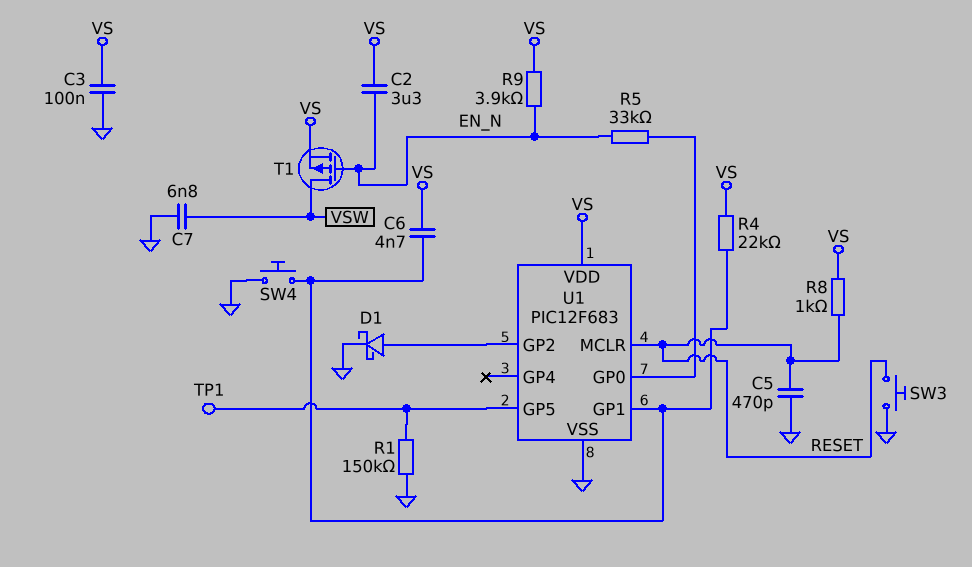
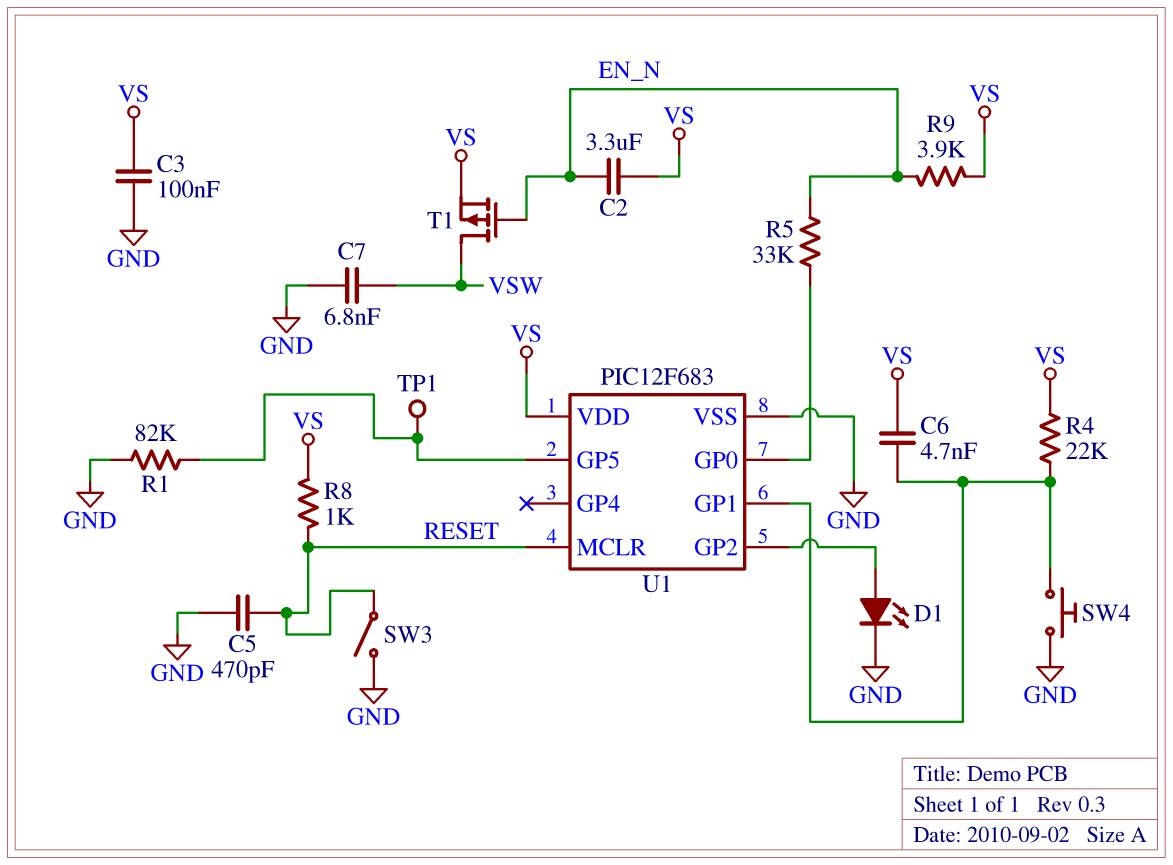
D1: schottky (A U1/GP2, K GND) -> LED (A U1/GP2, K GND)
R1: 150k (GND, U1/GP5) -> 82k (GND, U1/GP5)
SW3: button (GND, RESET) -> switch (GND, RESET)

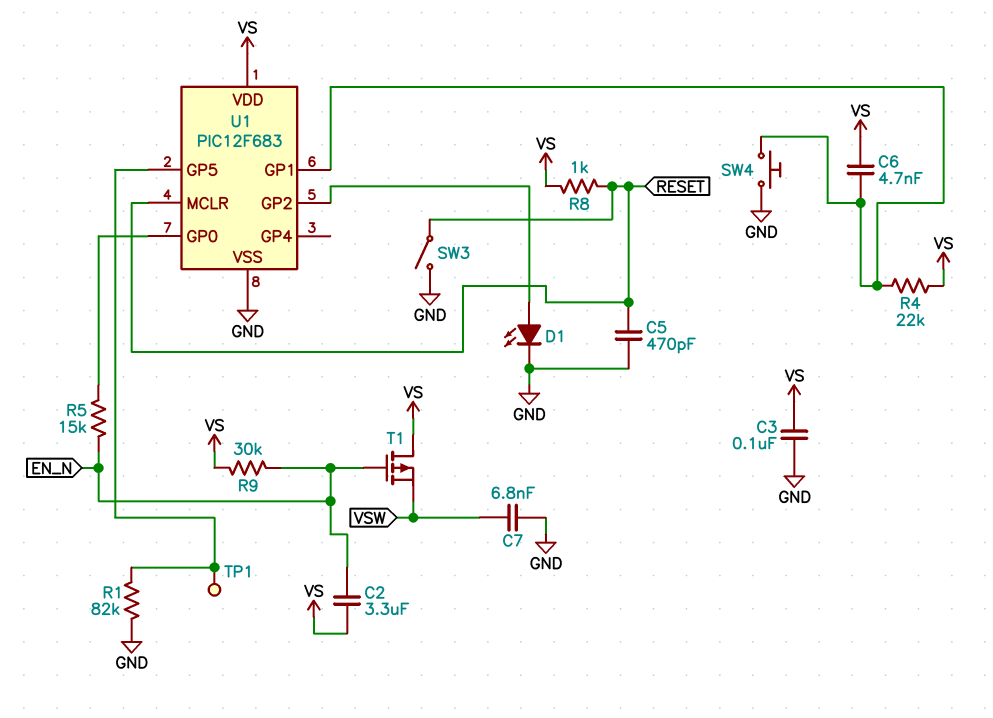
R5: 33k (EN_N, U1/GP0) -> 15k (EN_N, U1/GP0)
R9: 3.9k (EN_N, VS) -> 30k (EN_N, VS)
T1: PMOS (G EN_N, D VSW, S VS) -> PMOS (G EN_N, D VS, S VSW)

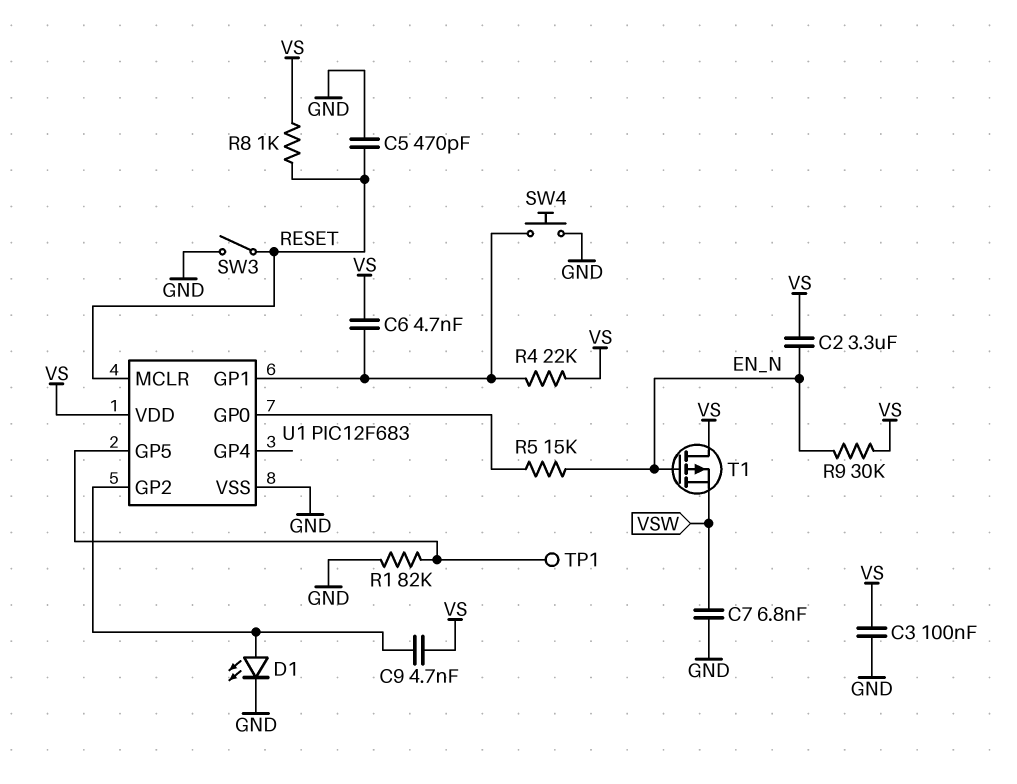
C9: none -> 4.7nF (U1/GP2, VS)

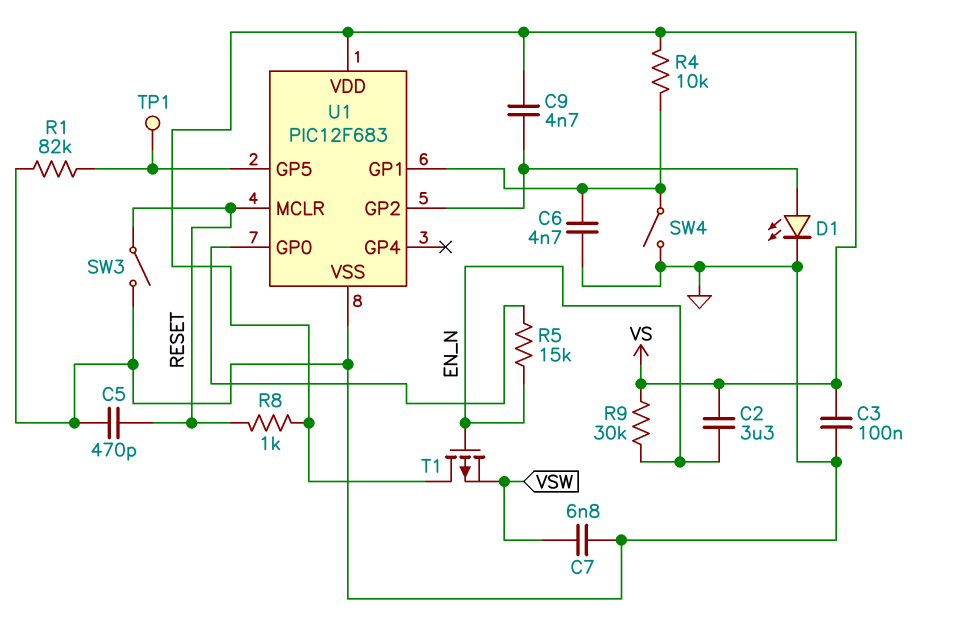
C6: 4.7nF (U1/GP1, VS) -> 4.7nF (GND, U1/GP1)
R4: 22k (U1/GP1, VS) -> 10k (U1/GP1, VS)
SW4: button (GND, U1/GP1) -> switch (GND, U1/GP1)

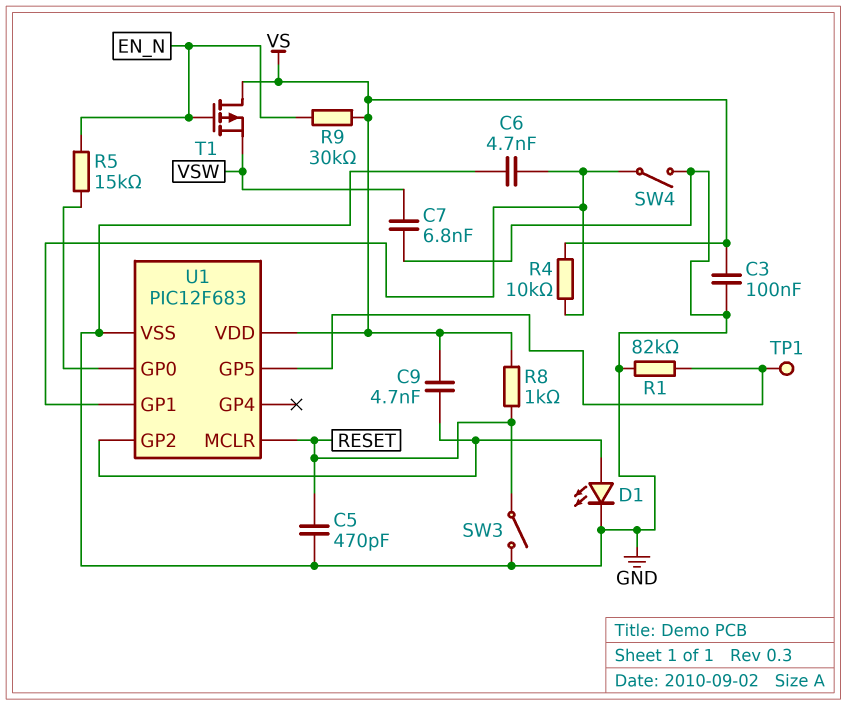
C2: 3.3uF (EN_N, VS) -> none

